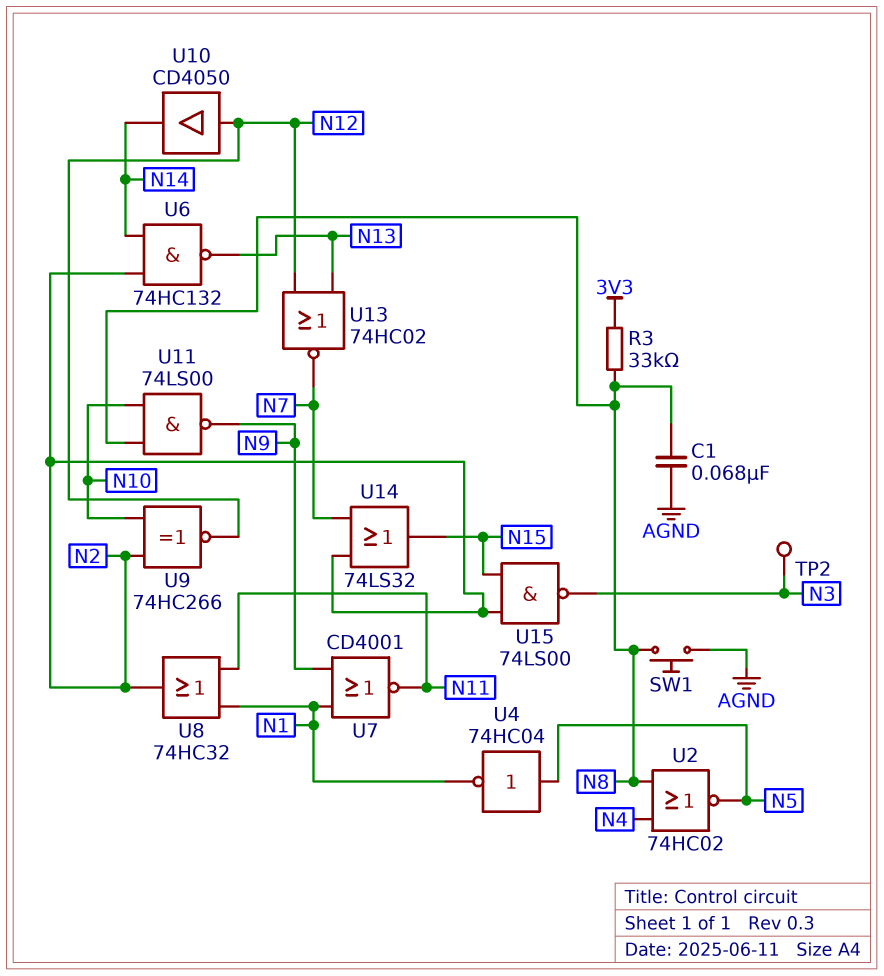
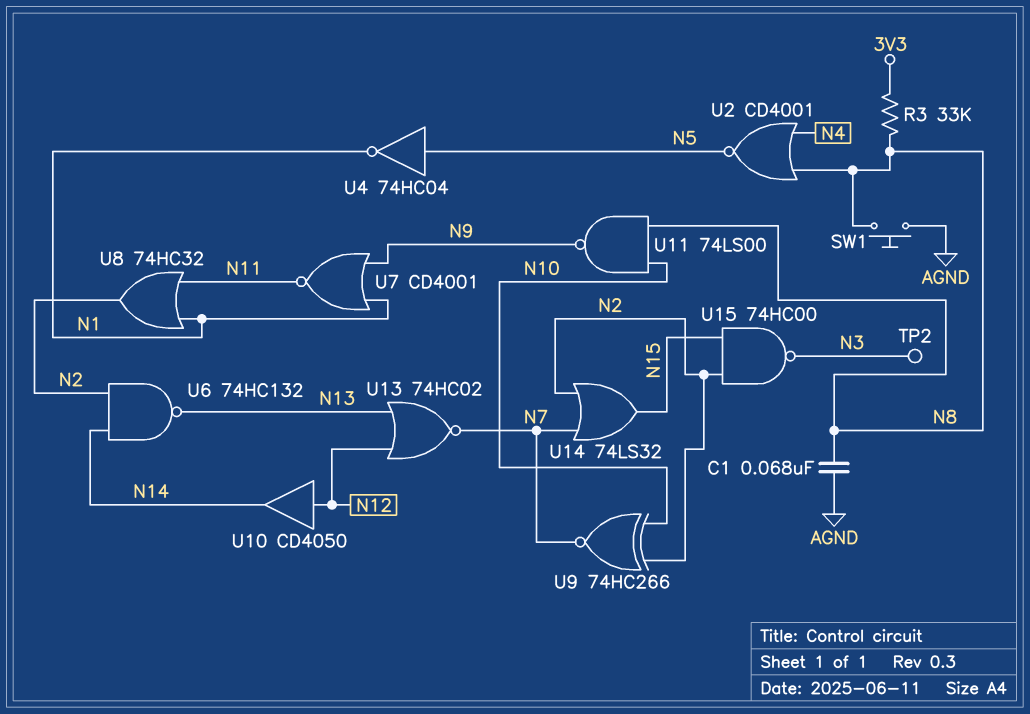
U2: NOR 74HC02 (in N4, in N8, out N5) -> NOR CD4001 (in N4, in N8, out N5)
U9: XNOR 74HC266 (in N2, in N10, out N12) -> XNOR 74HC266 (in N2, in N10, out N7)
U15: NAND 74LS00 (in N2, in N15, out N3) -> NAND 74HC00 (in N2, in N15, out N3)

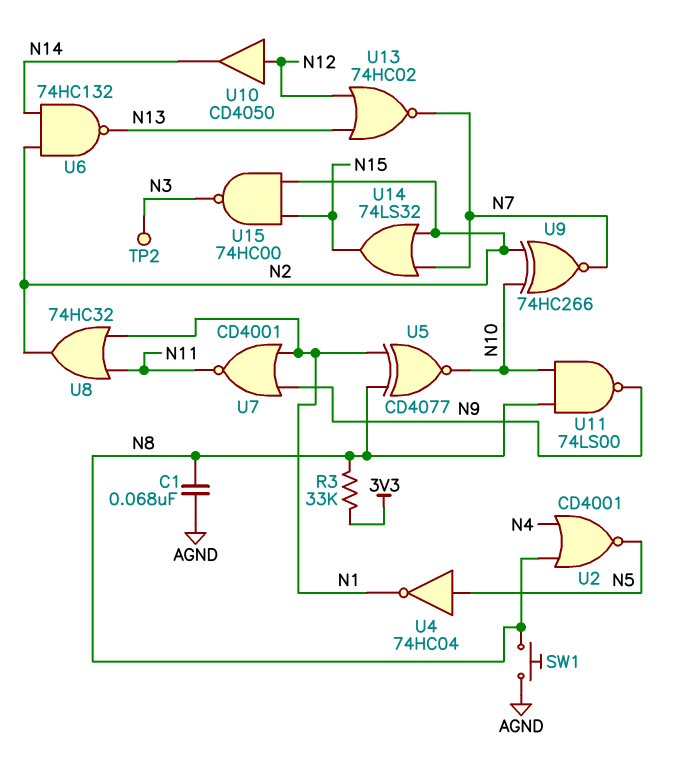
U5: none -> XNOR CD4077 (in N1, in N8, out N10)

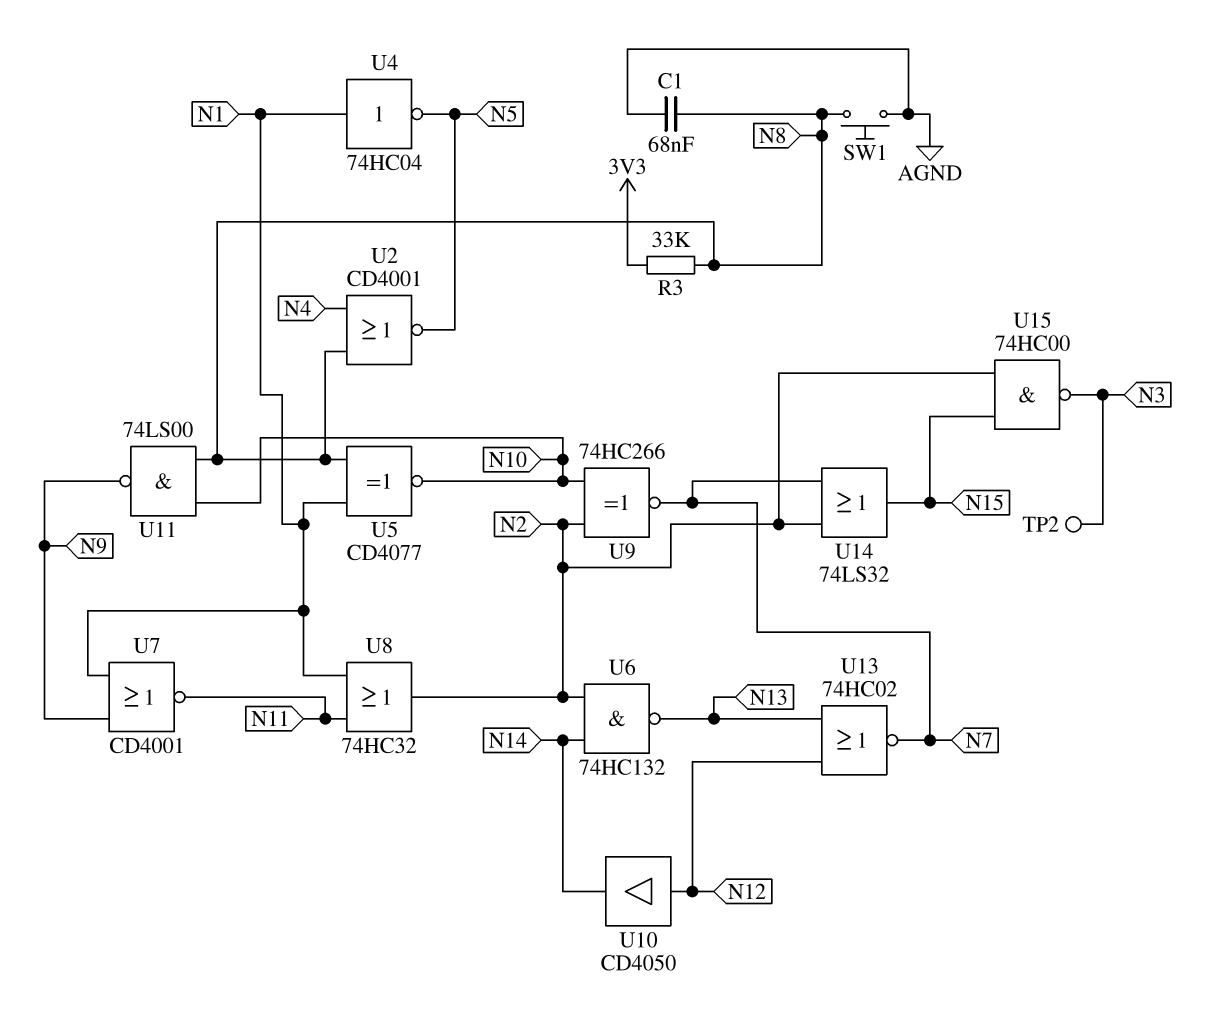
U4: NOT 74HC04 (in N5, out N1) -> NOT 74HC04 (in N1, out N5)

